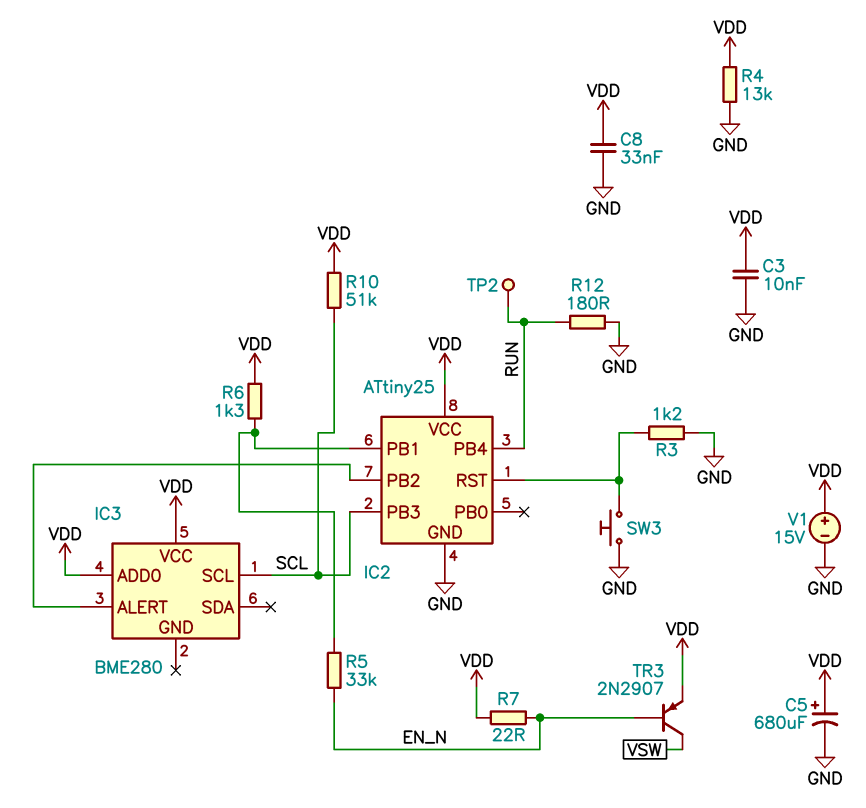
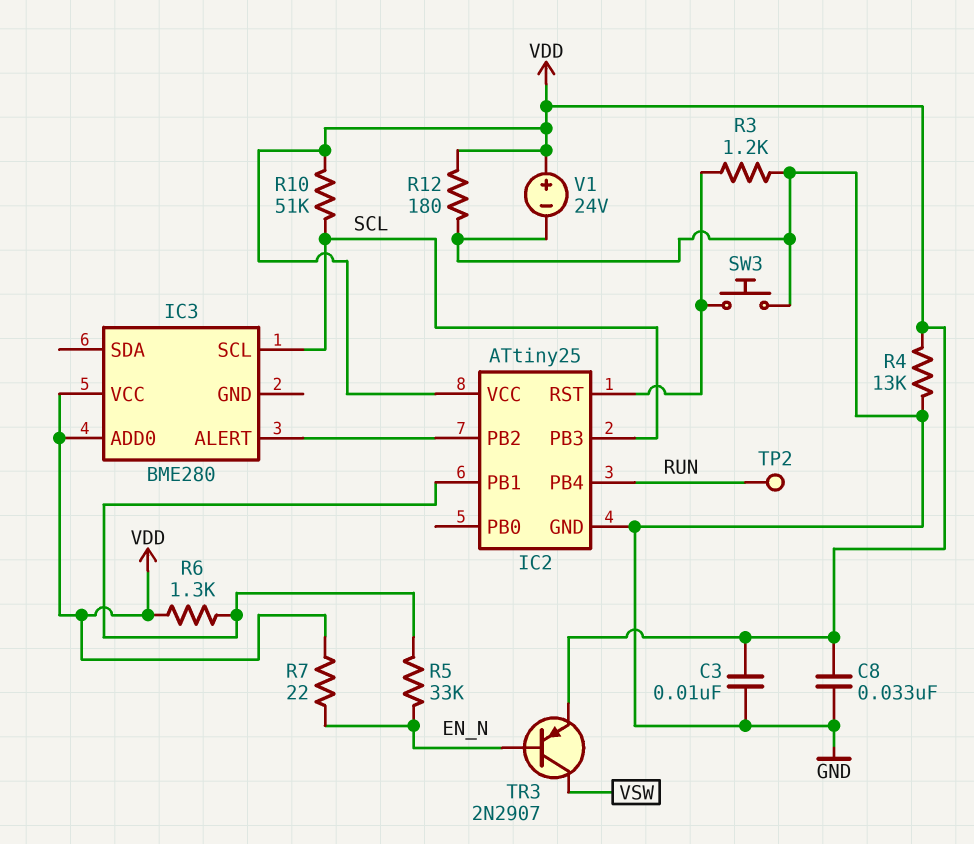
C5: 680uF (plus VDD, minus GND) -> none
R12: 180 (GND, RUN) -> 180 (GND, VDD)
V1: 15V (plus VDD, minus GND) -> 24V (plus VDD, minus GND)

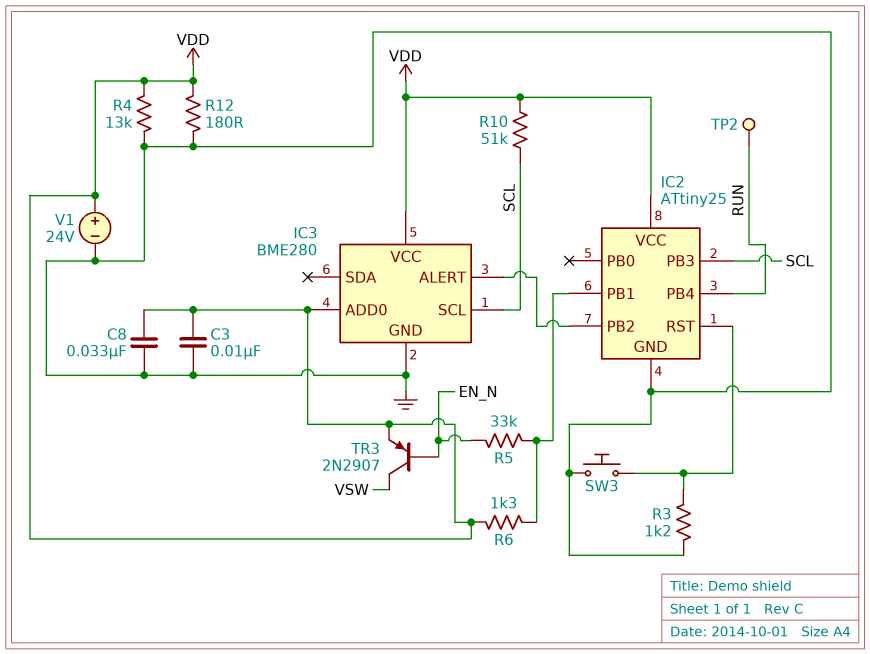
IC3 pin GND: none -> GND
R7: 22 (EN_N, VDD) -> none

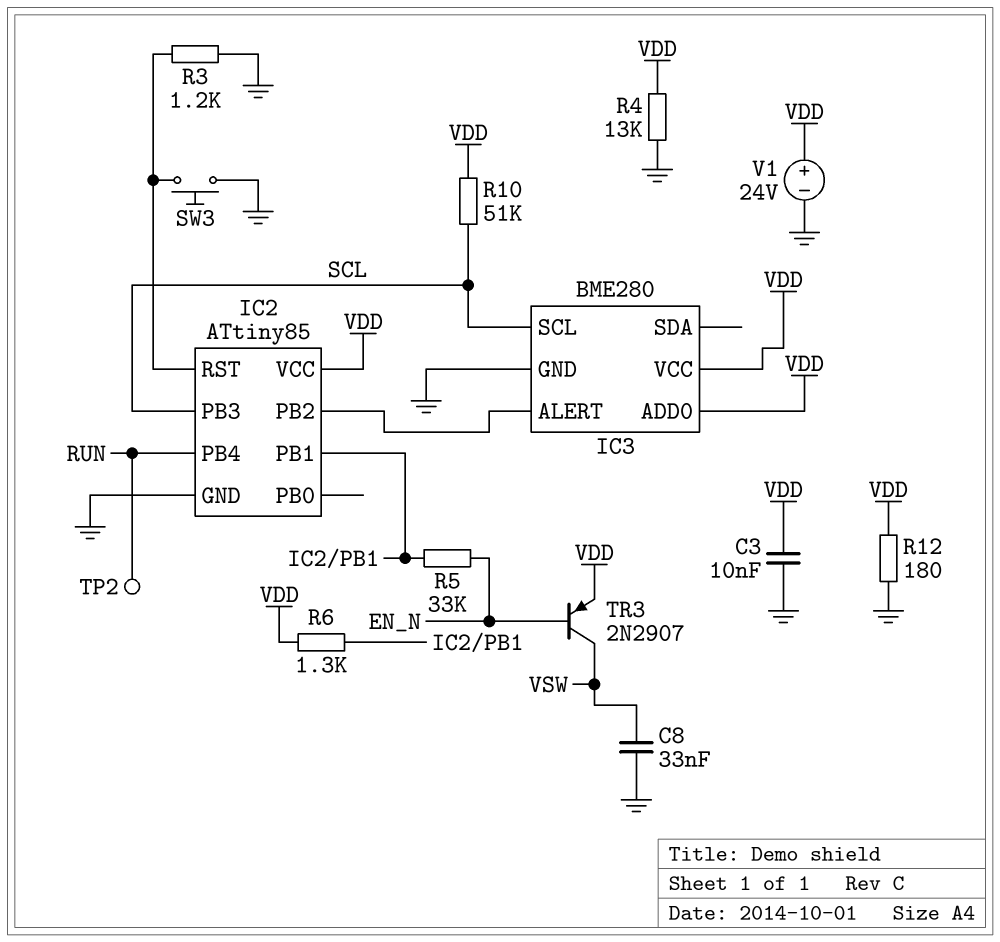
C8: 33nF (GND, VDD) -> 33nF (GND, VSW)
IC2: ATtiny25 -> ATtiny85

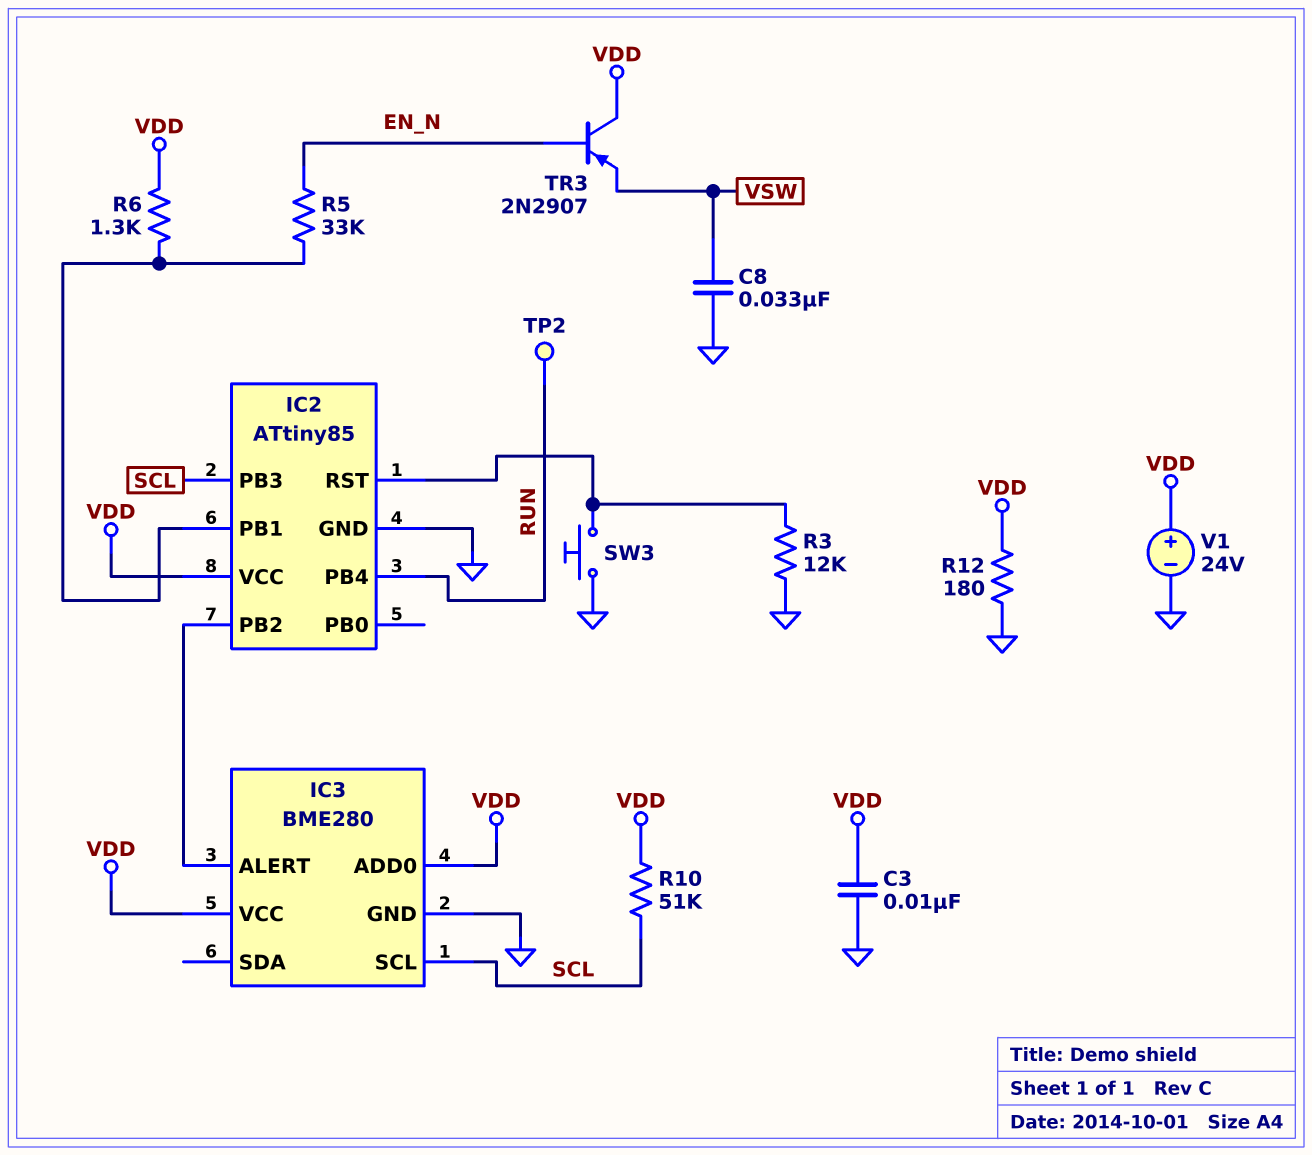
R3: 1.2k (GND, IC2/RST) -> 12k (GND, IC2/RST)
R4: 13k (GND, VDD) -> none
TR3: PNP 2N2907 (B EN_N, C VSW, E VDD) -> PNP 2N2907 (B EN_N, C VDD, E VSW)

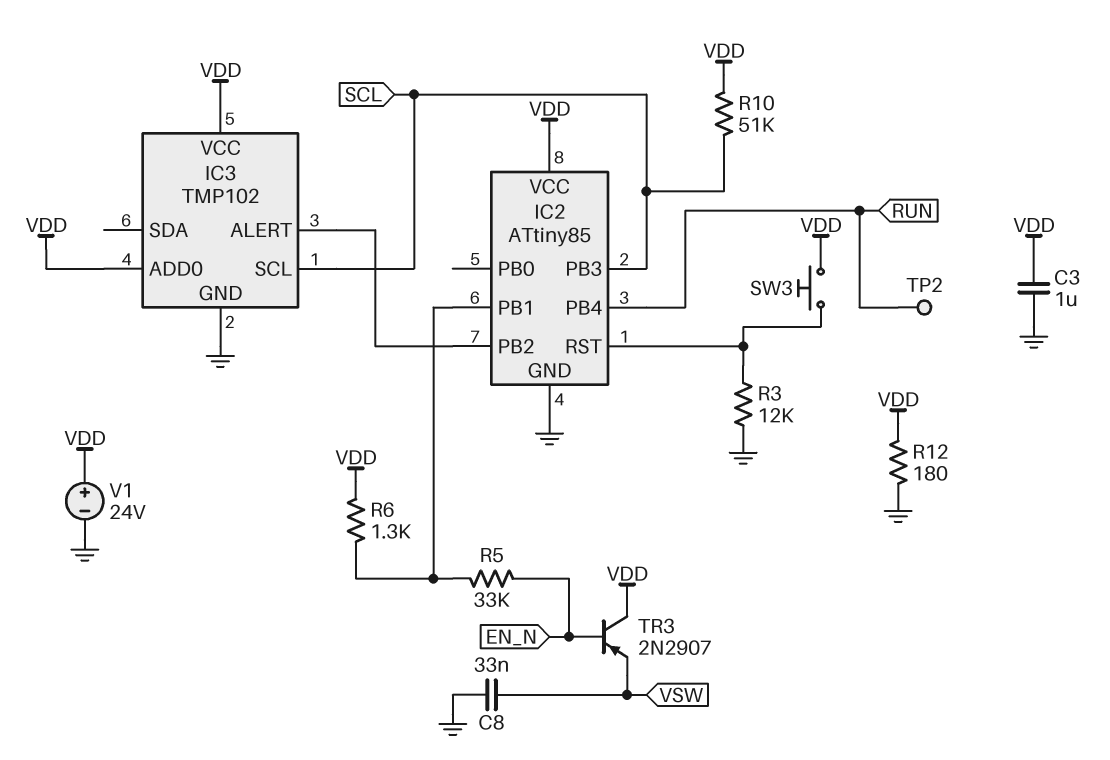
C3: 10nF (GND, VDD) -> 1uF (GND, VDD)
IC3: BME280 -> TMP102
SW3: button (GND, IC2/RST) -> button (IC2/RST, VDD)

